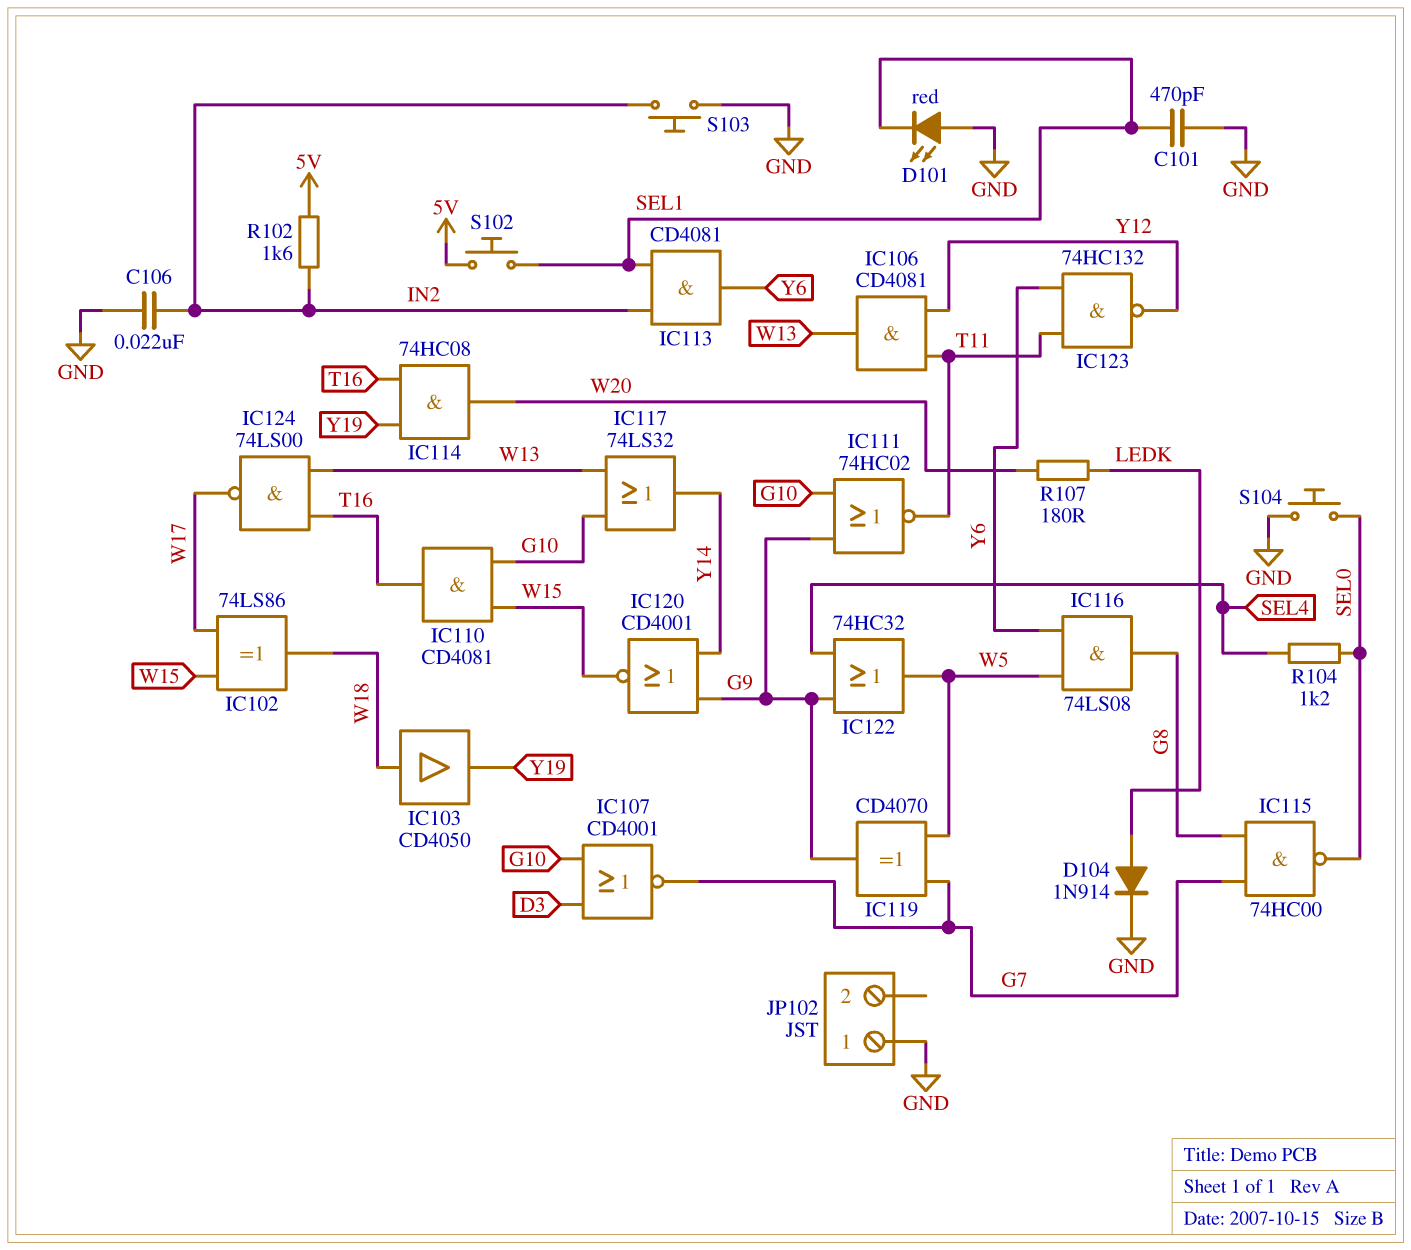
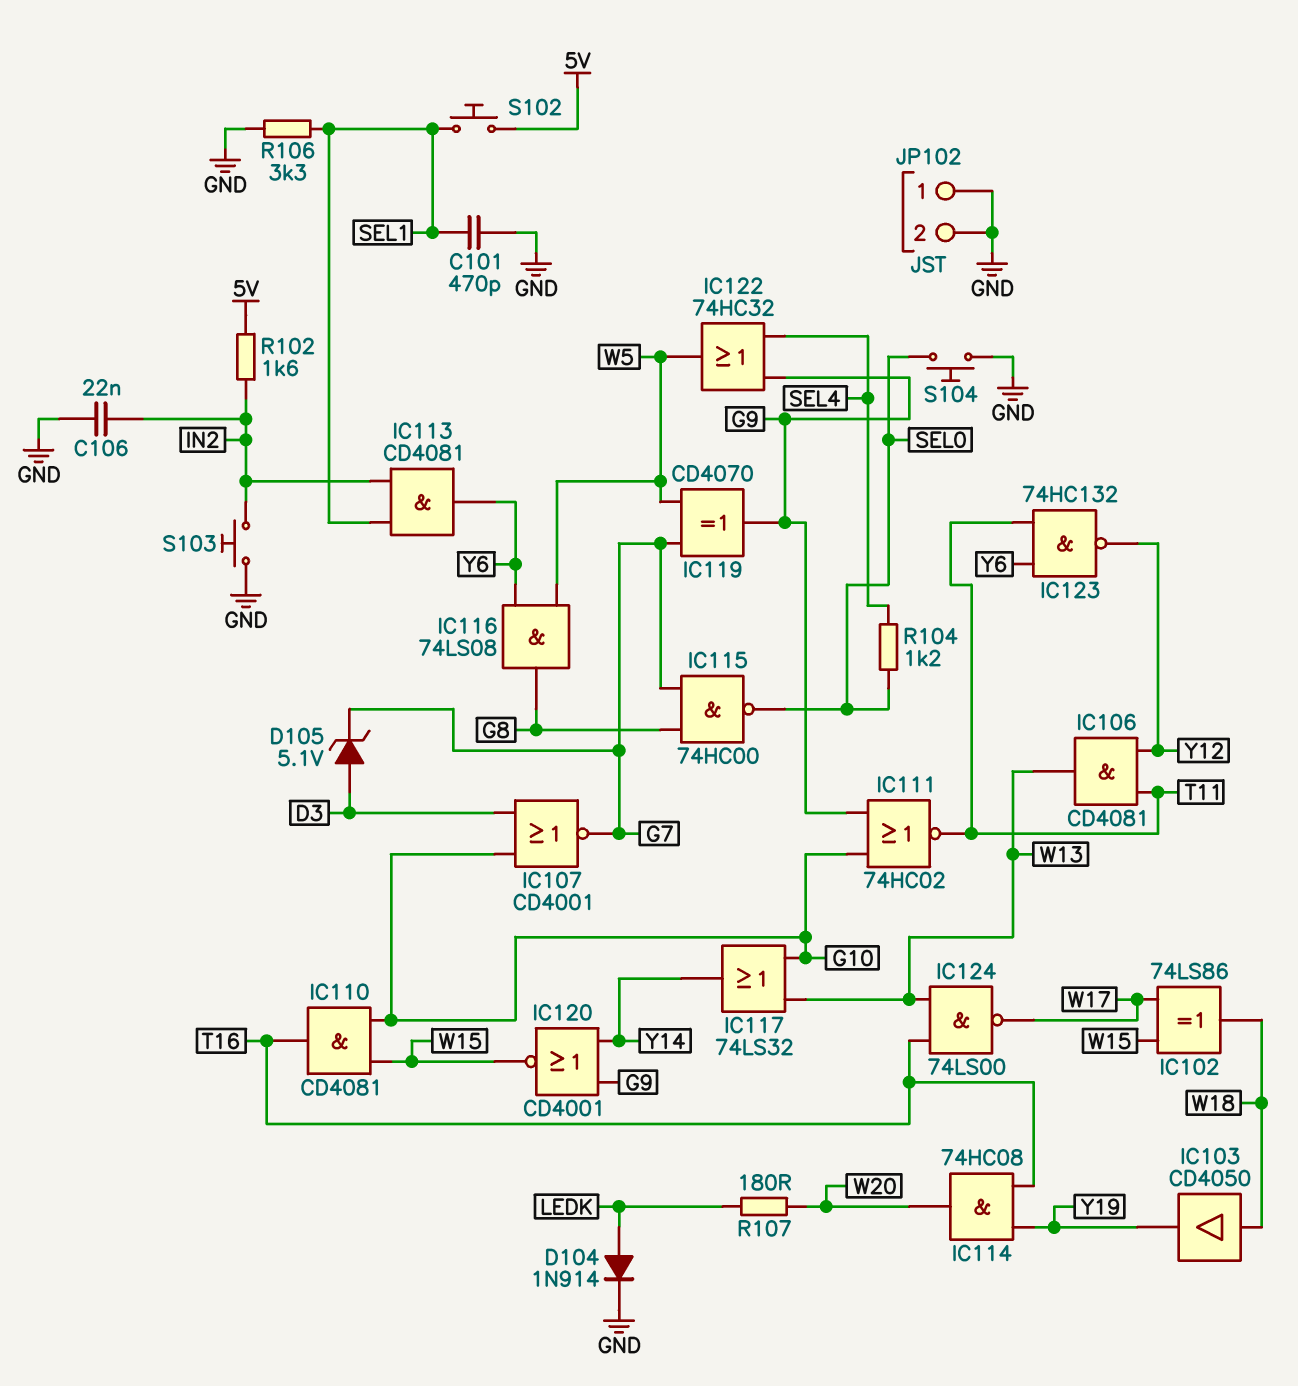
D101: LED red (A GND, K SEL1) -> none
D105: none -> zener 5.1V (A D3, K G7)
JP102 pin 2: none -> GND
R106: none -> 3.3k (GND, SEL1)

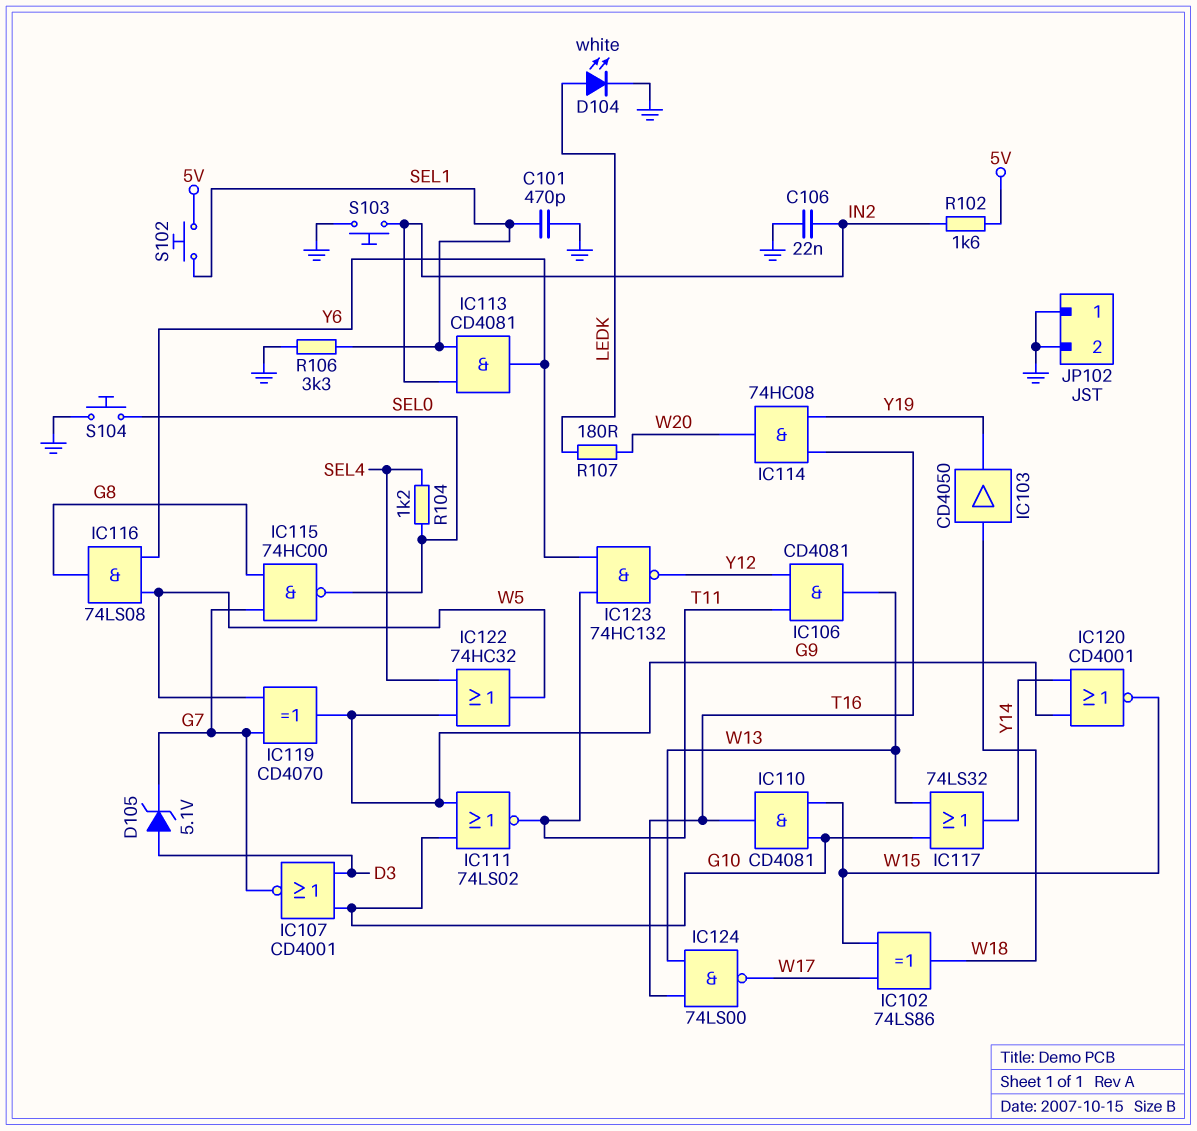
D104: diode 1N914 (A LEDK, K GND) -> LED white (A LEDK, K GND)
IC111: NOR 74HC02 (in G9, in G10, out T11) -> NOR 74LS02 (in G9, in G10, out T11)

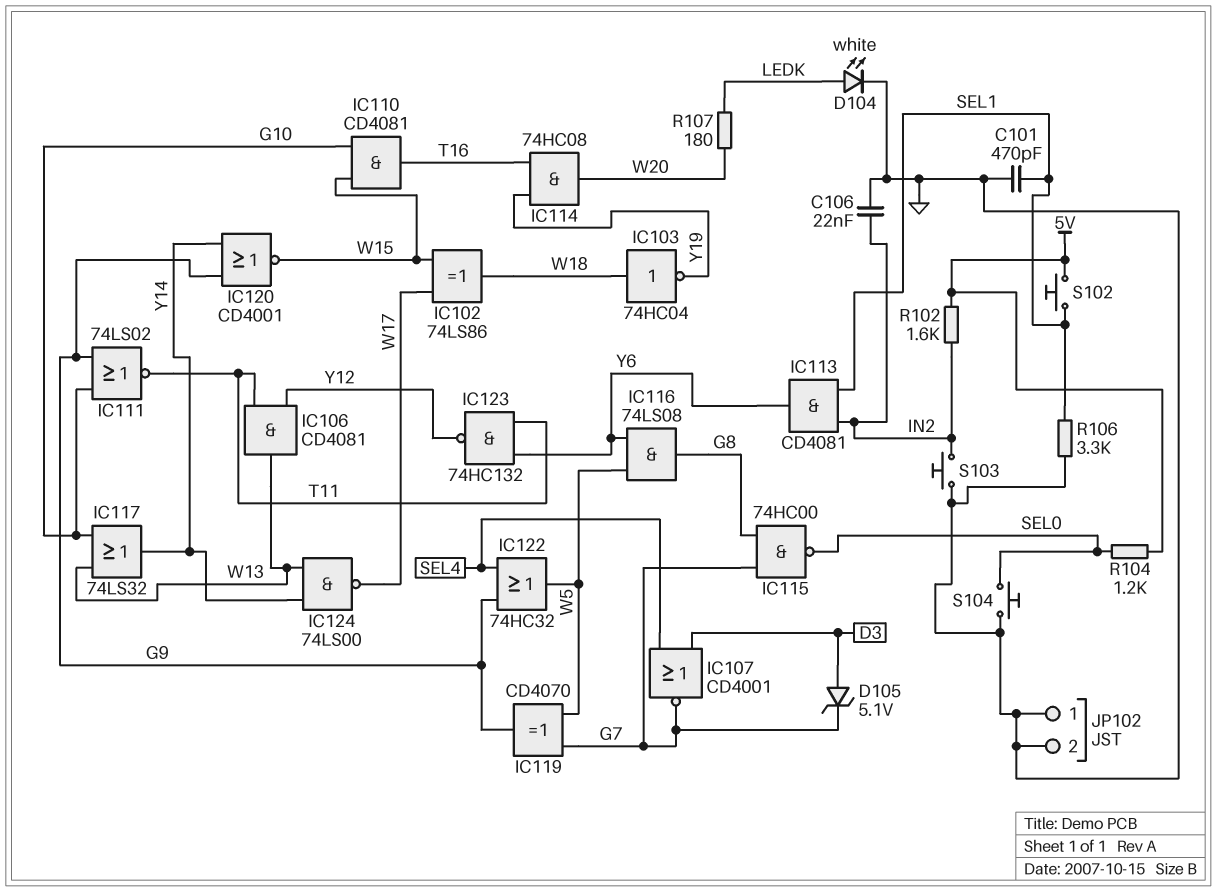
IC103: buffer CD4050 (in W18, out Y19) -> NOT 74HC04 (in W18, out Y19)
IC107: NOR CD4001 (in D3, in G10, out G7) -> NOR CD4001 (in D3, in SEL4, out G7)
IC124: NAND 74LS00 (in T16, in W13, out W17) -> NAND 74LS00 (in W13, in Y14, out W17)
R104: 1.2k (SEL0, SEL4) -> 1.2k (5V, SEL0)

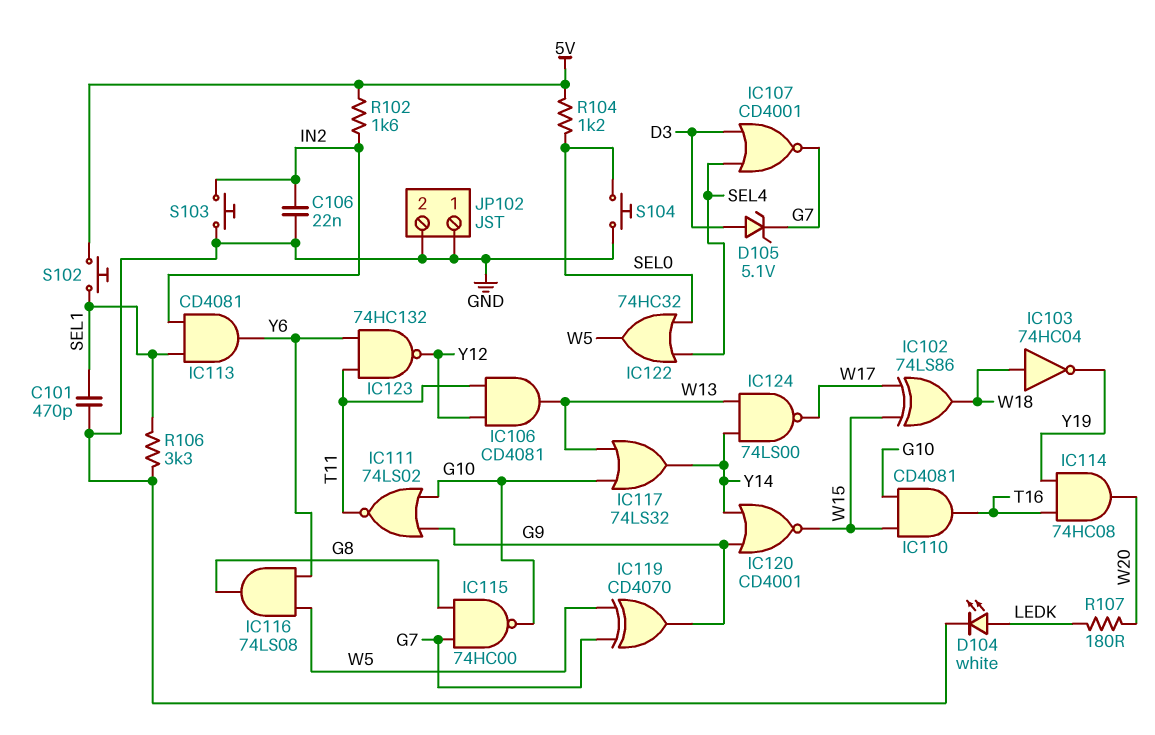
IC115: NAND 74HC00 (in G7, in G8, out SEL0) -> NAND 74HC00 (in G7, in G8, out G10)
IC122: OR 74HC32 (in G9, in SEL4, out W5) -> OR 74HC32 (in SEL0, in SEL4, out W5)

